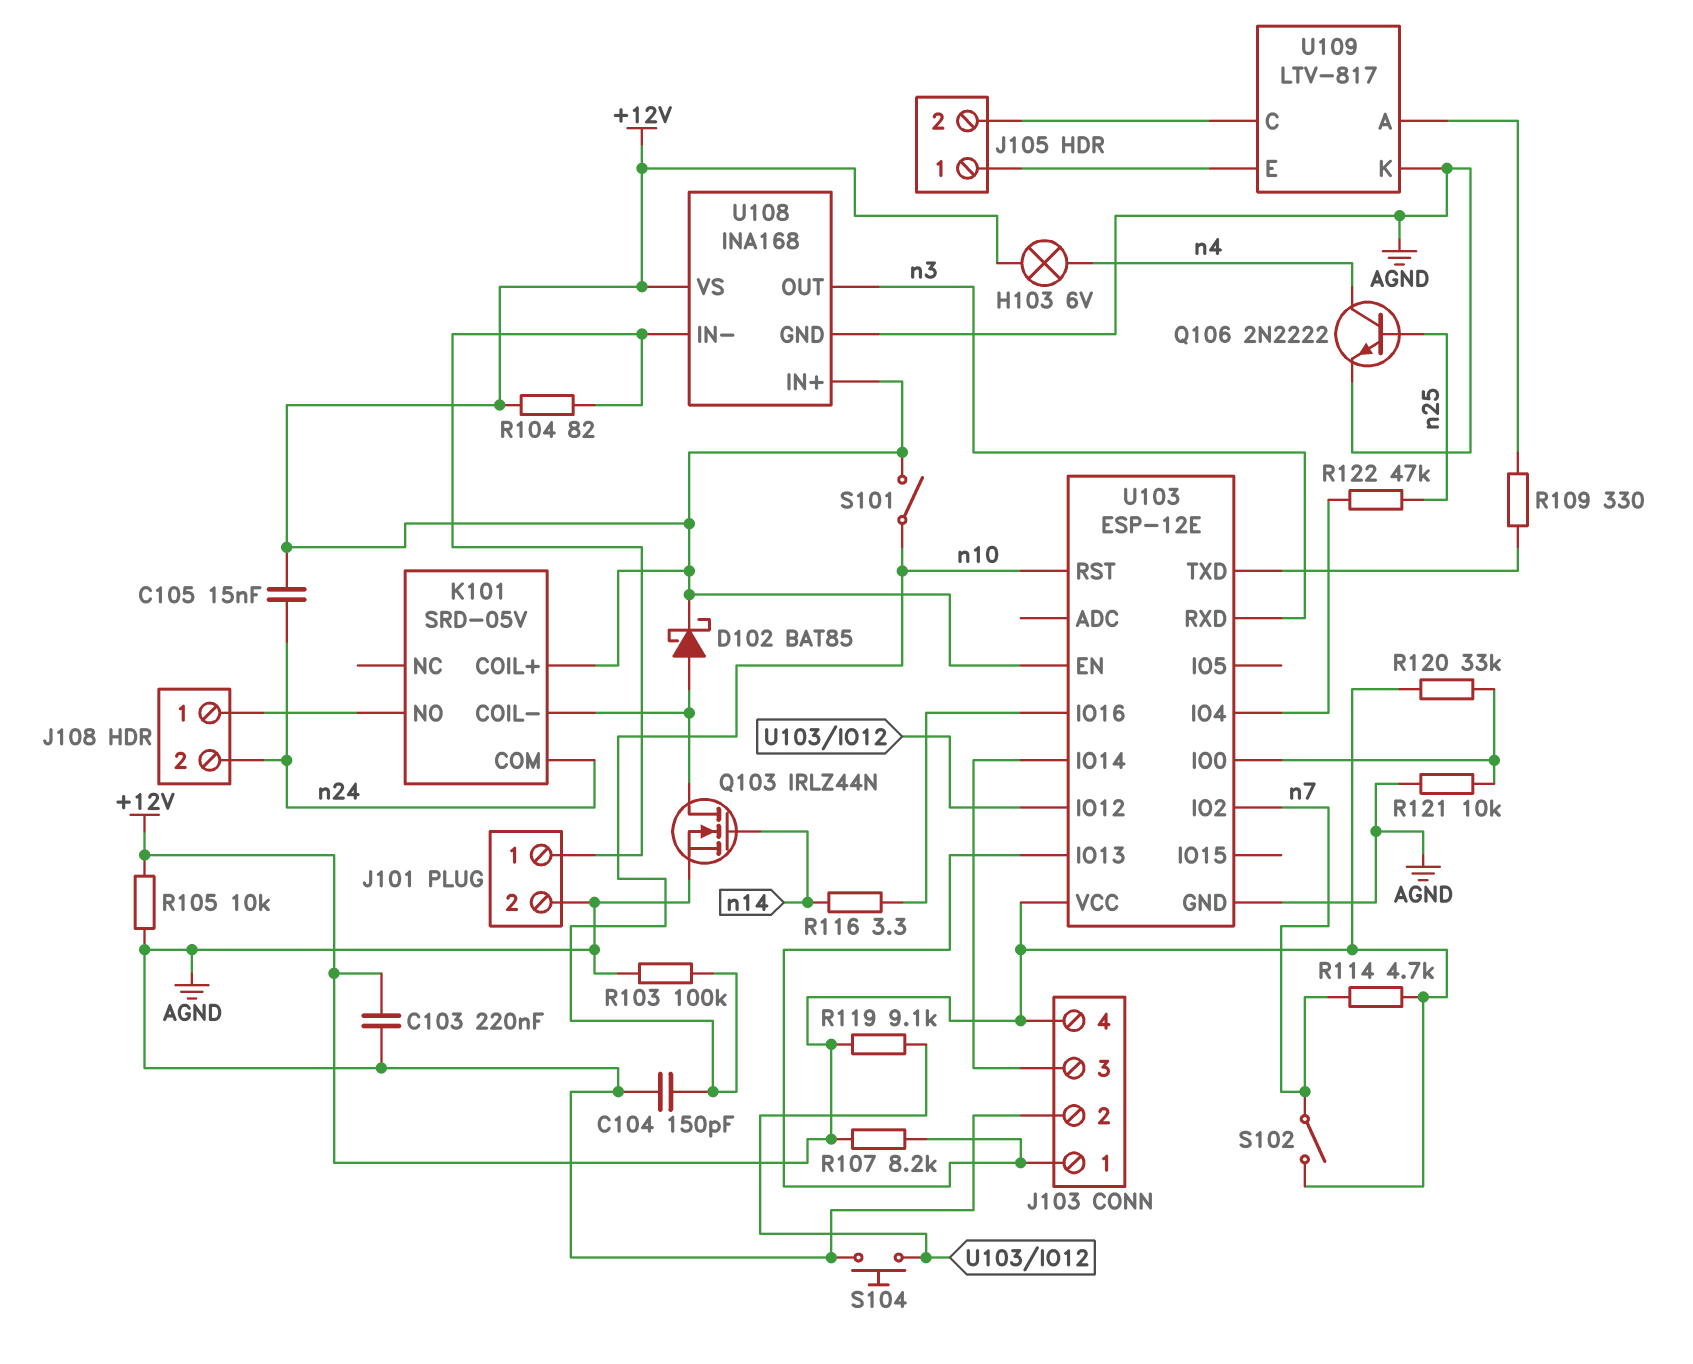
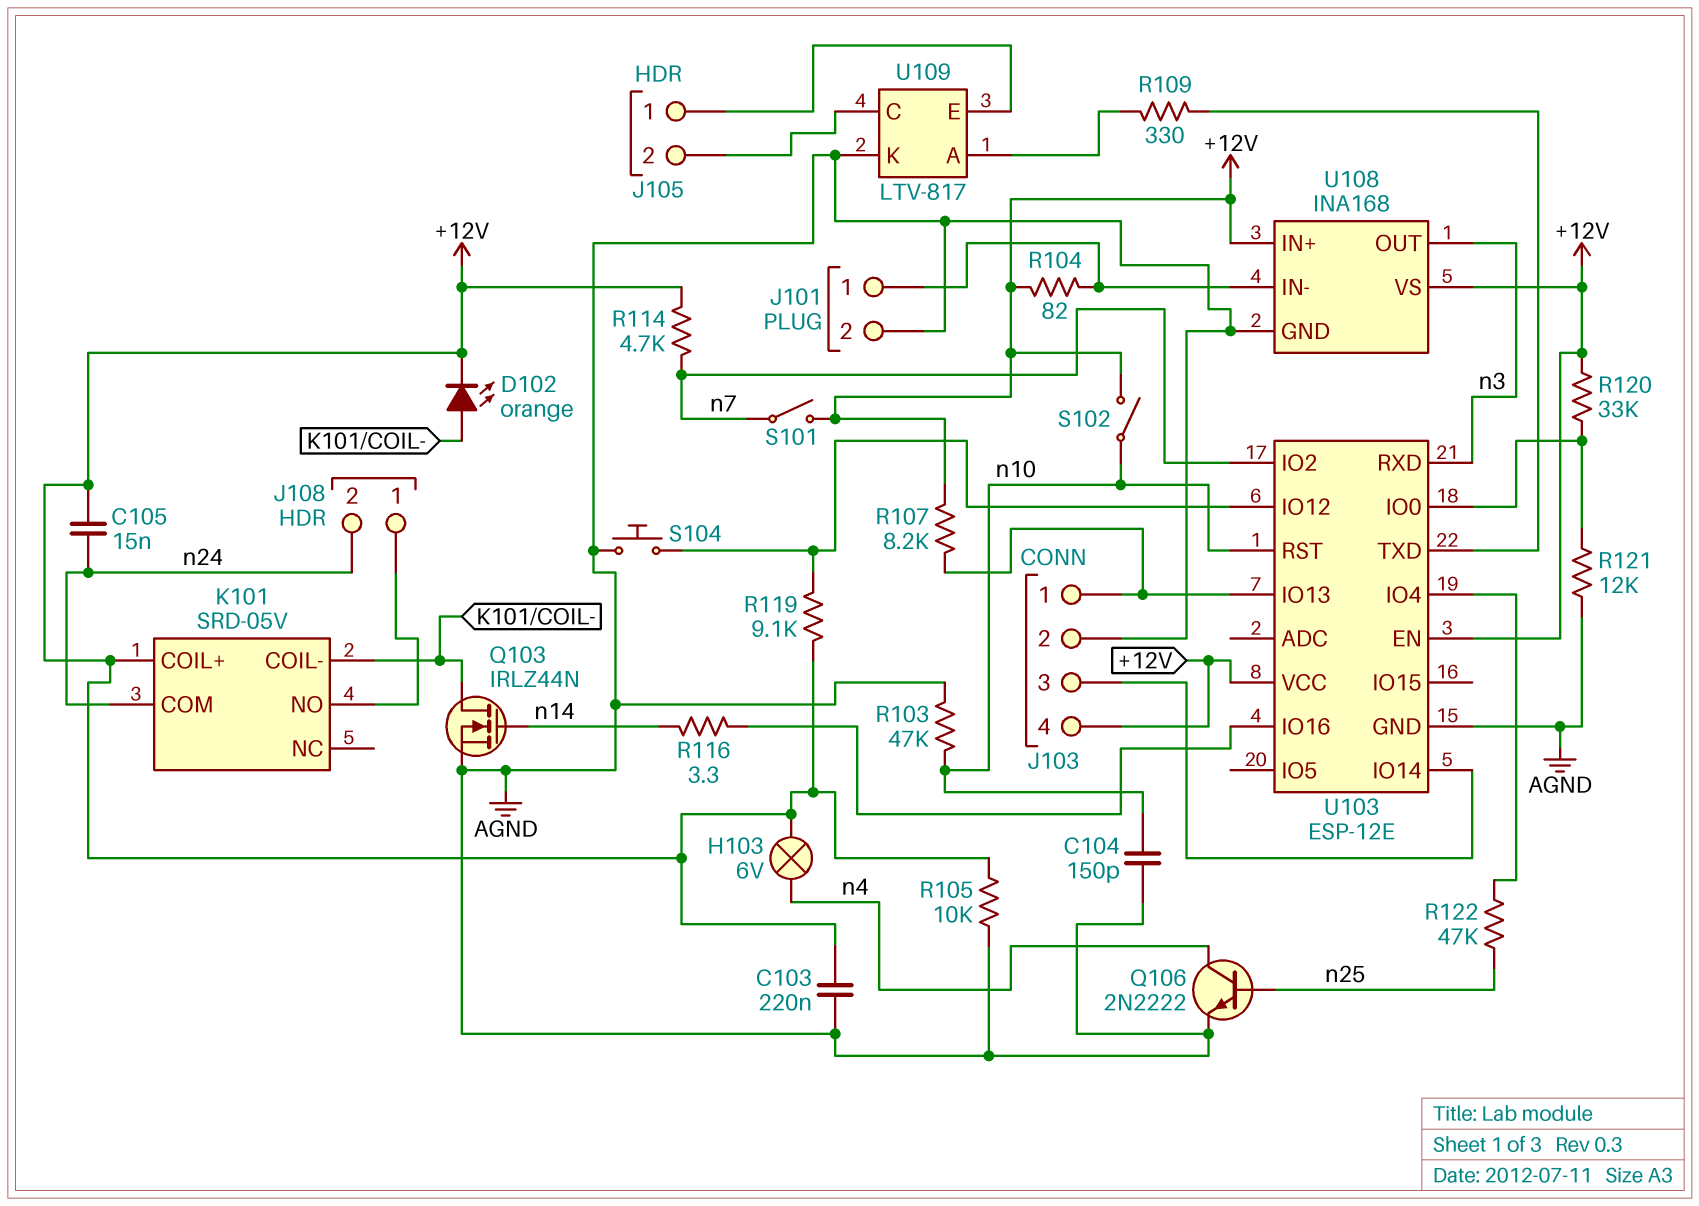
D102: schottky BAT85 (A K101/COIL-, K +12V) -> LED orange (A K101/COIL-, K +12V)
R103: 100k (AGND, n10) -> 47k (AGND, n10)
R121: 10k (AGND, U103/IO0) -> 12k (AGND, U103/IO0)
S101: switch (+12V, n10) -> switch (+12V, n7)
S102: switch (+12V, n7) -> switch (+12V, n10)

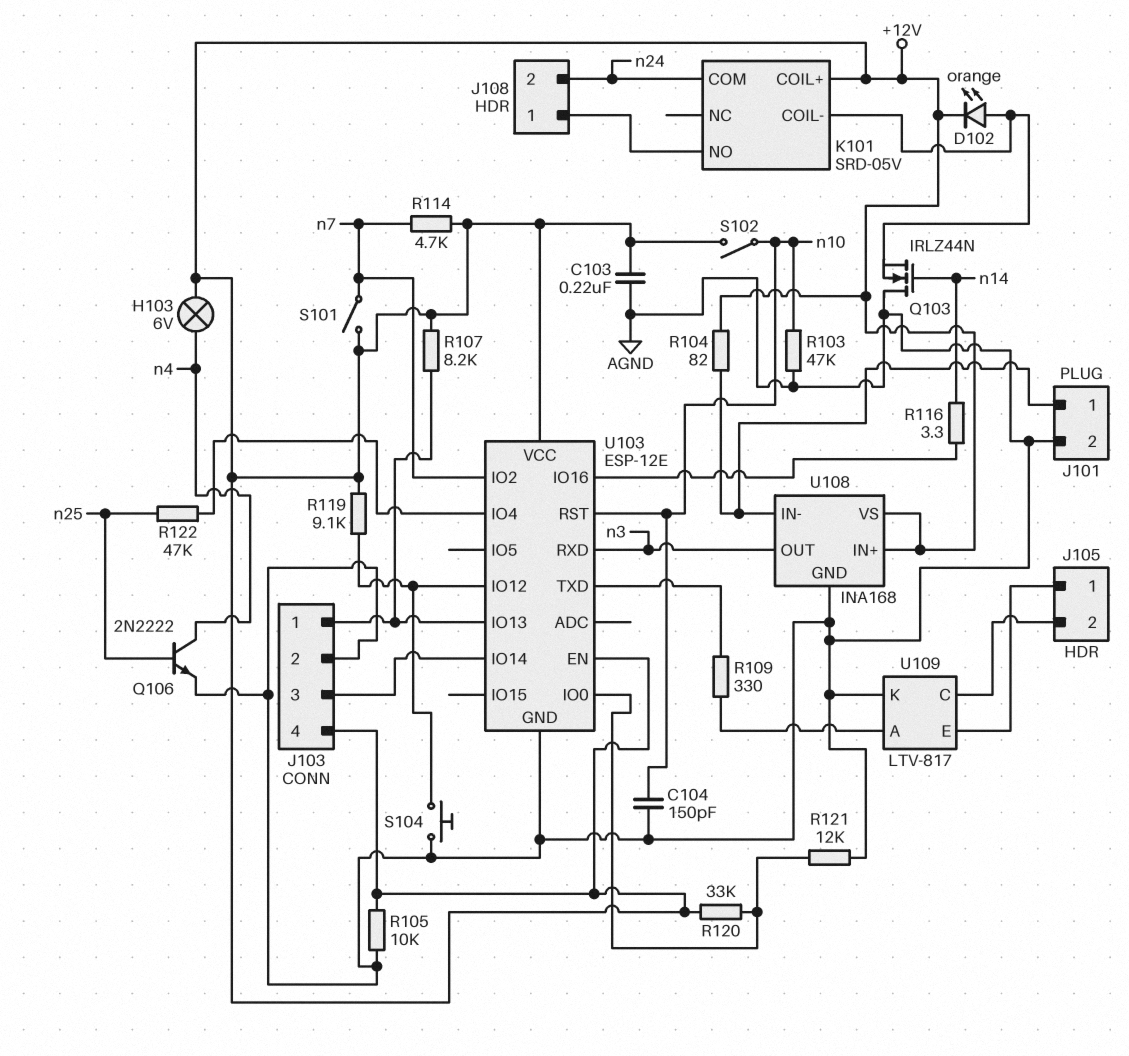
C105: 15nF (+12V, n24) -> none
Q103: NMOS IRLZ44N (G n14, D K101/COIL-, S AGND) -> NMOS IRLZ44N (G n14, D AGND, S K101/COIL-)

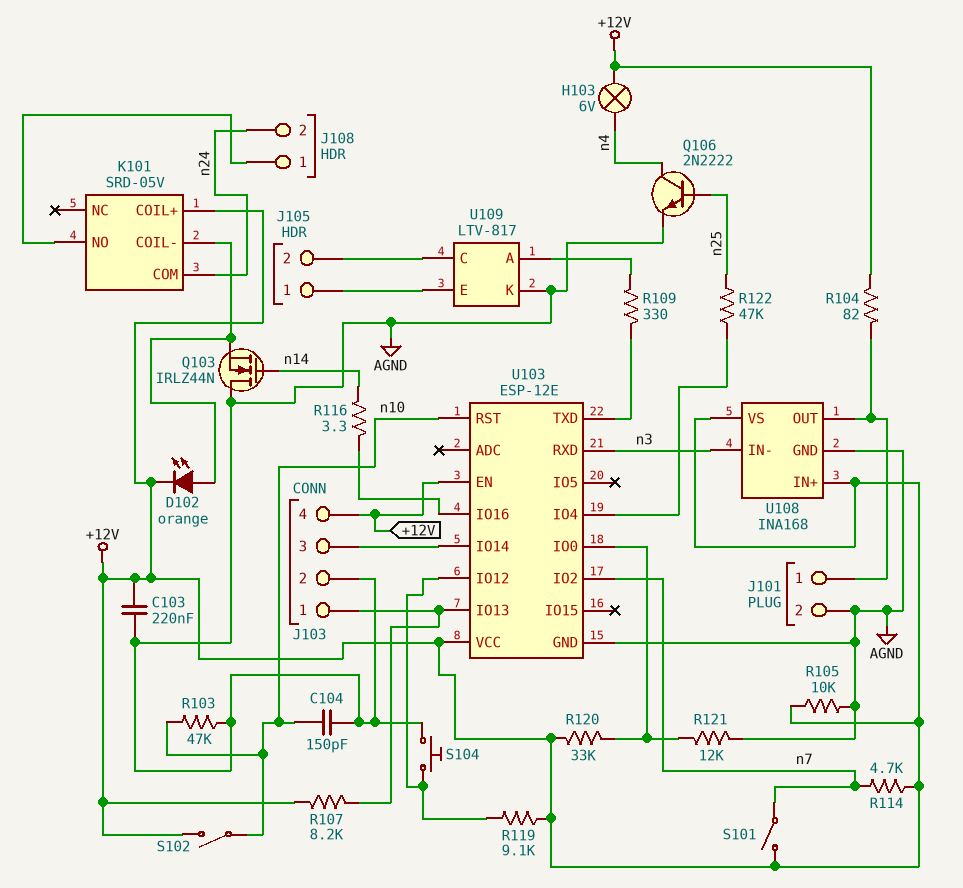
U108 pin IN-: J101/1 -> n3
U108 pin OUT: n3 -> J101/1

